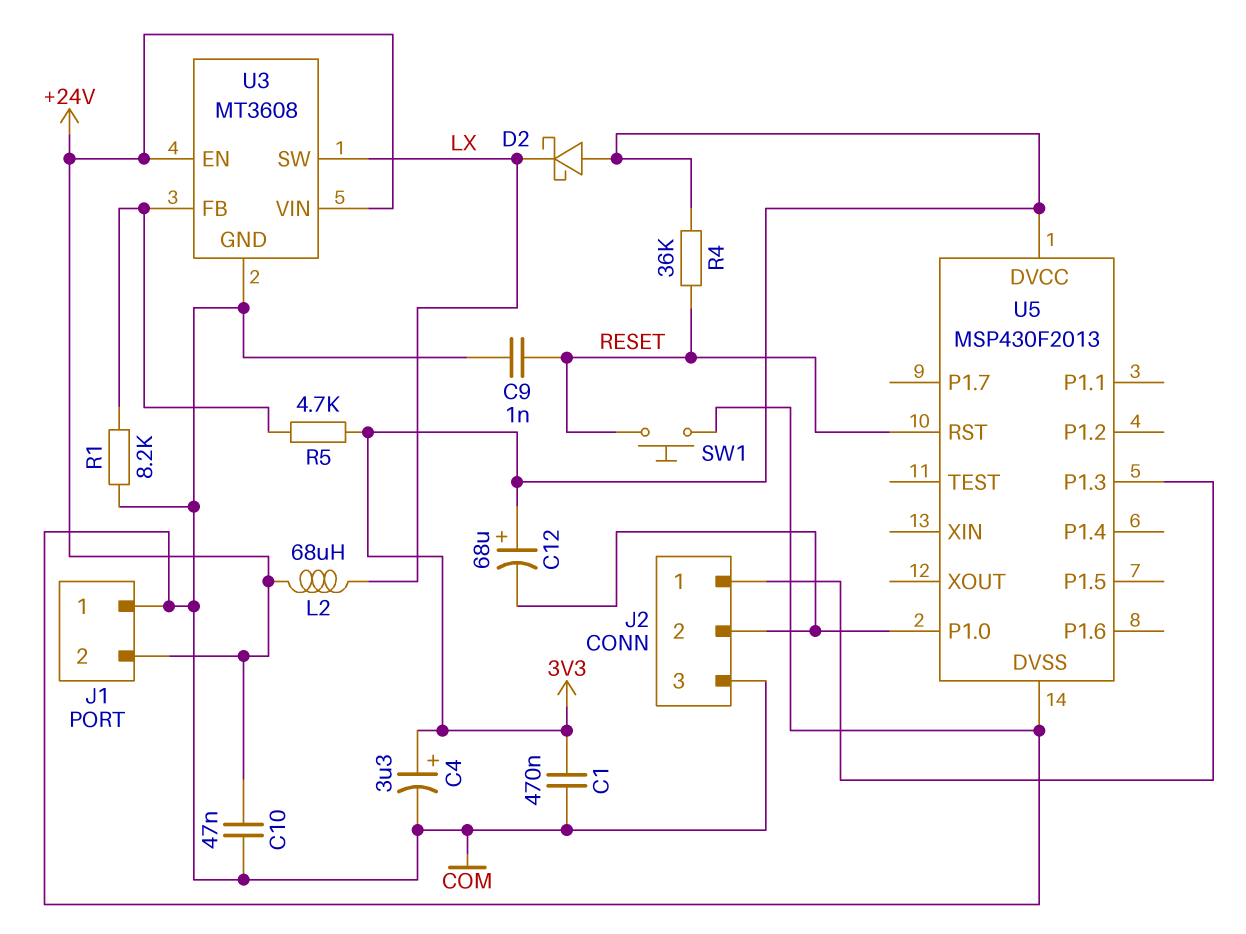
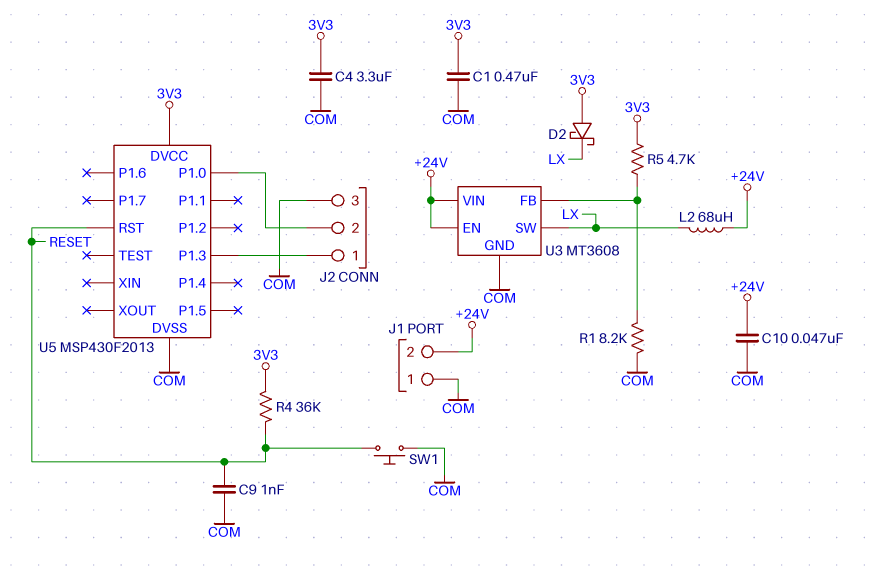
C4: 3.3uF (plus 3V3, minus COM) -> 3.3uF (3V3, COM)
C12: 68uF (plus 3V3, minus J2/2) -> none

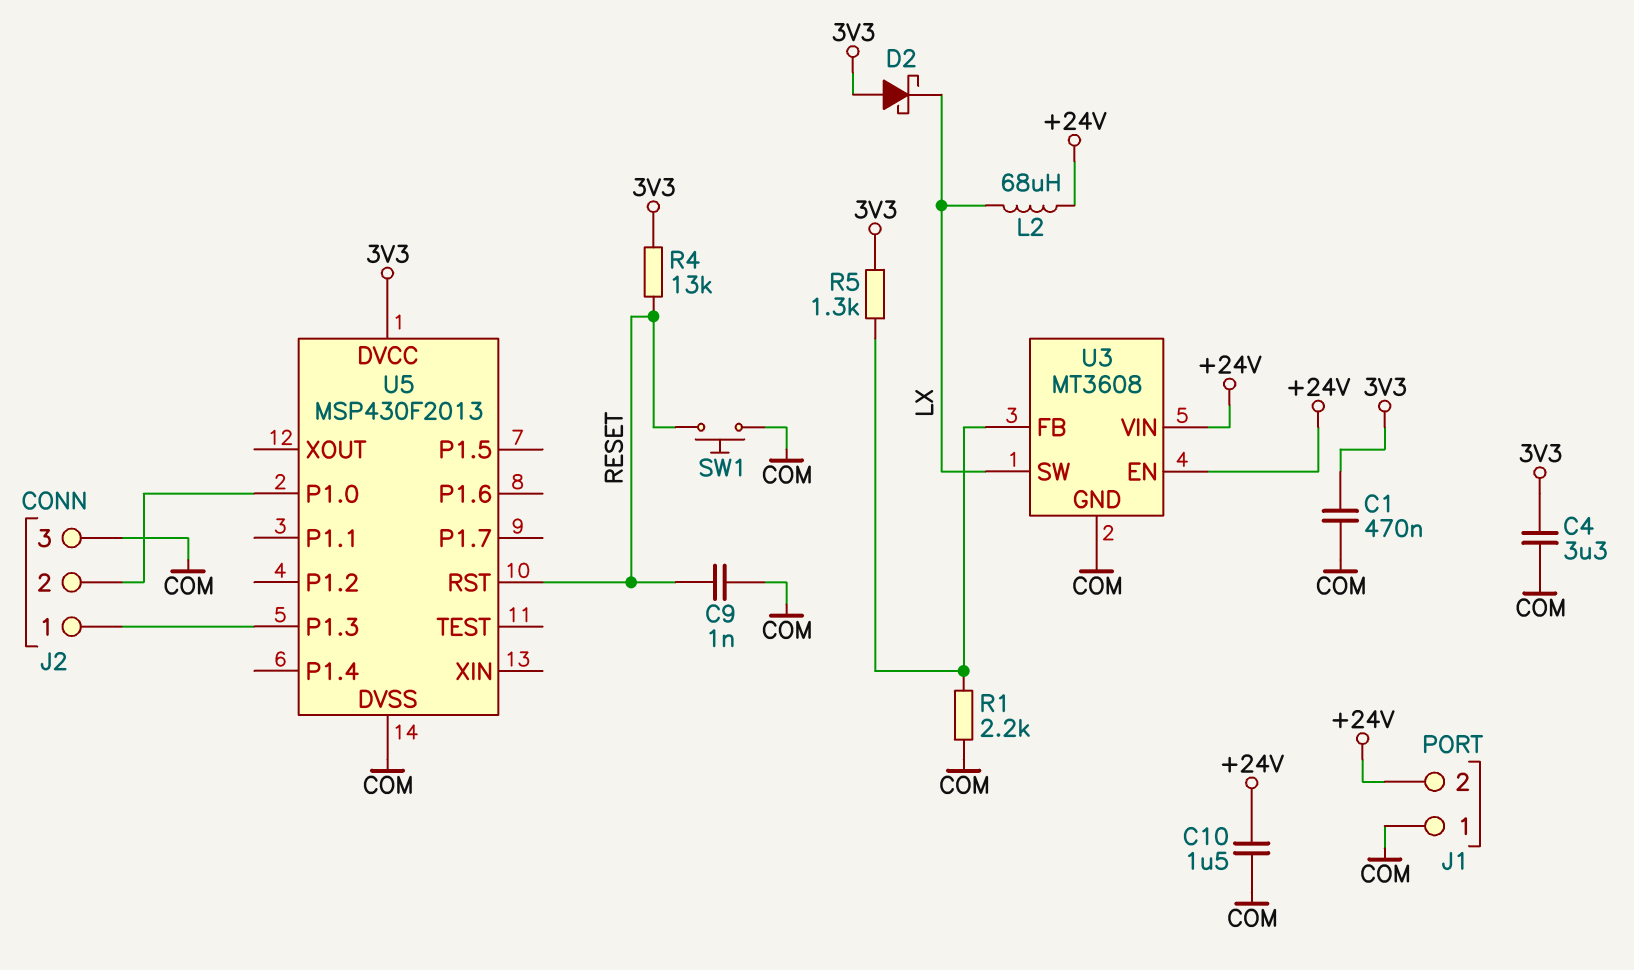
C10: 47nF (+24V, COM) -> 1.5uF (+24V, COM)
R1: 8.2k (COM, U3/FB) -> 2.2k (COM, U3/FB)
R4: 36k (3V3, RESET) -> 13k (3V3, RESET)
R5: 4.7k (3V3, U3/FB) -> 1.3k (3V3, U3/FB)

